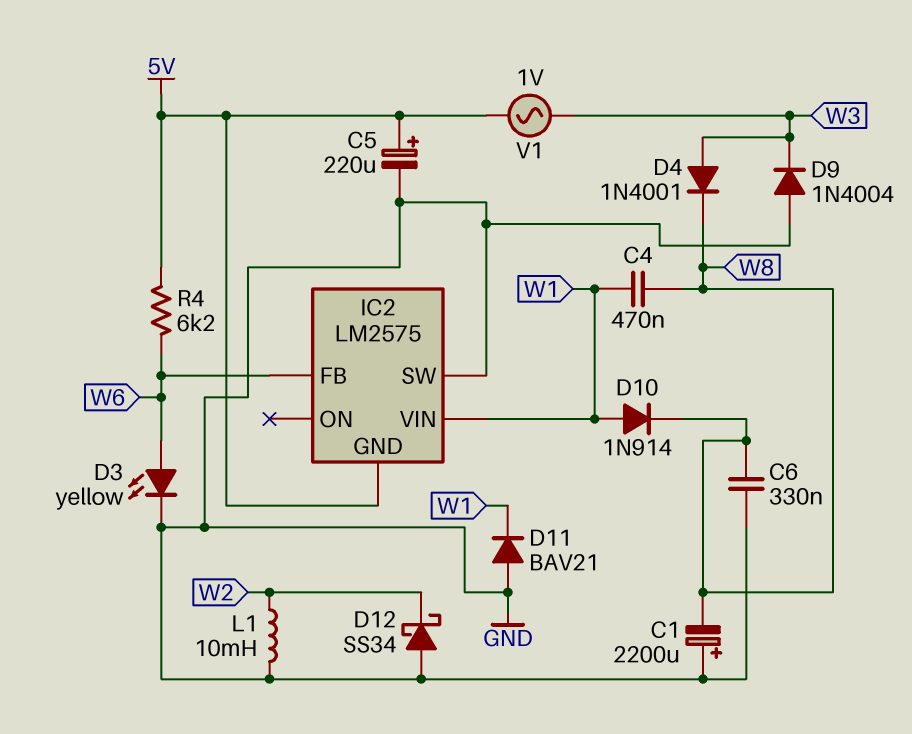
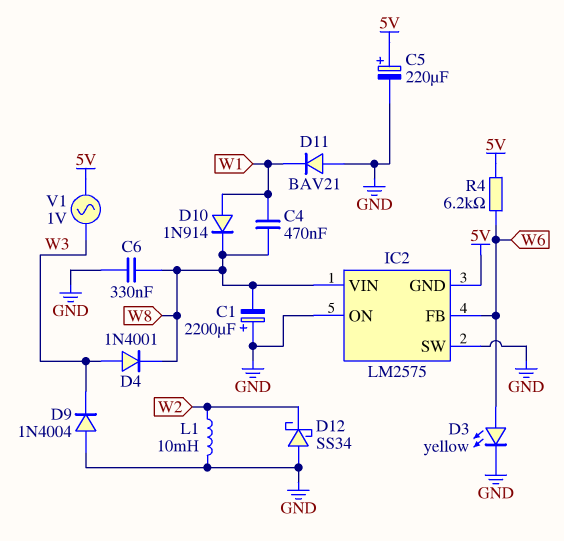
IC2 pin ON: none -> GND
IC2 pin VIN: W1 -> W8

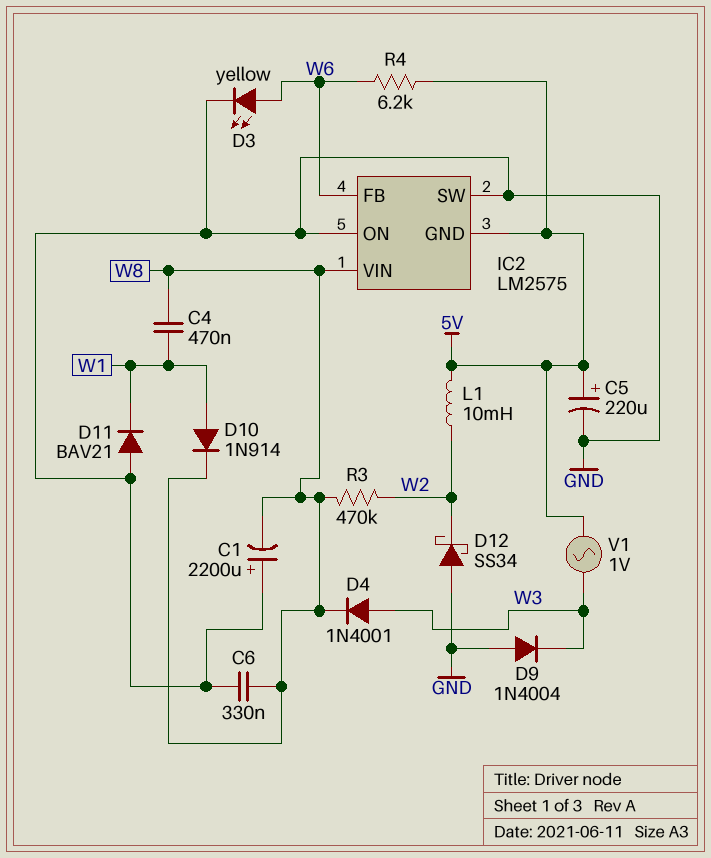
L1: 10mH (GND, W2) -> 10mH (5V, W2)
R3: none -> 470k (W2, W8)

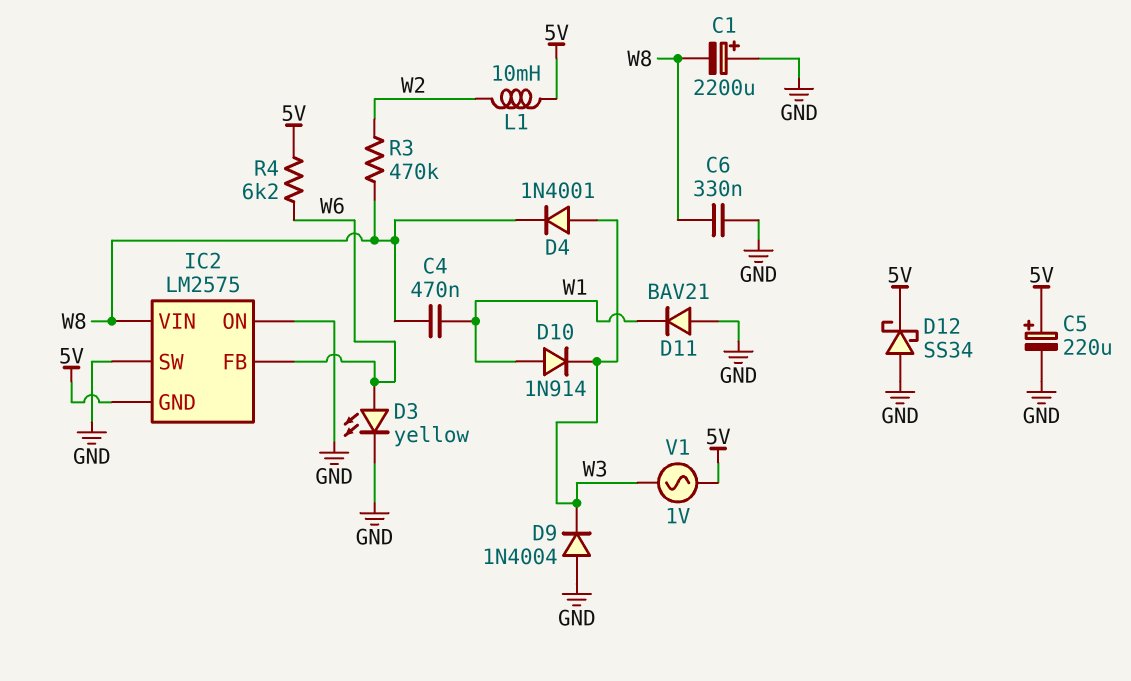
D10: diode 1N914 (A W1, K W8) -> diode 1N914 (A W1, K W3)
D12: schottky SS34 (A GND, K W2) -> schottky SS34 (A GND, K 5V)

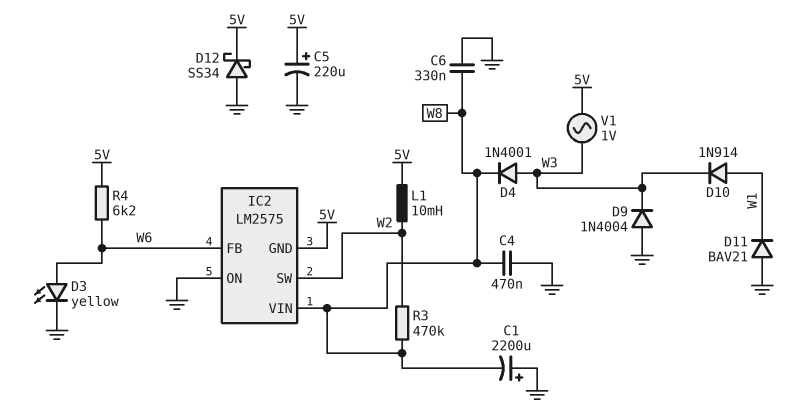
C4: 470nF (W1, W8) -> 470nF (GND, W8)
IC2 pin SW: GND -> W2

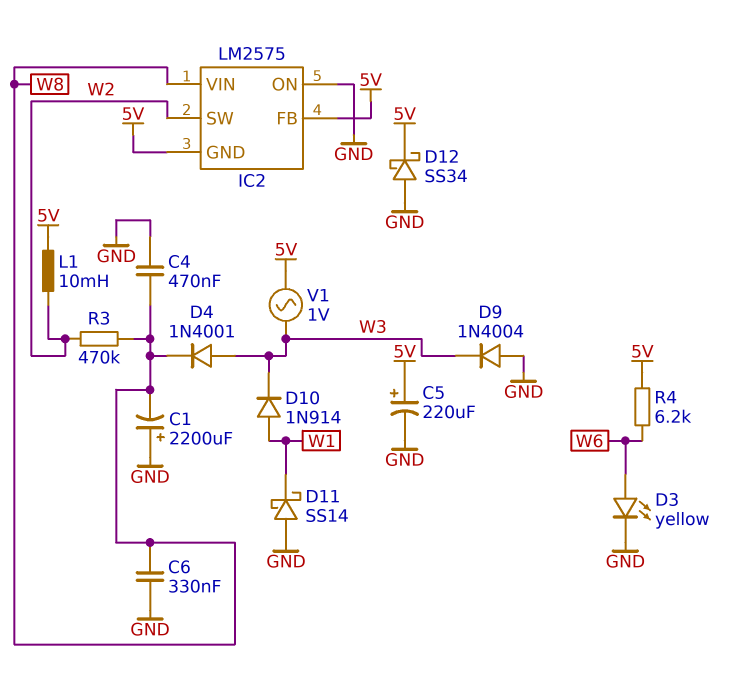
D11: diode BAV21 (A GND, K W1) -> schottky SS14 (A GND, K W1)
IC2 pin FB: W6 -> 5V

